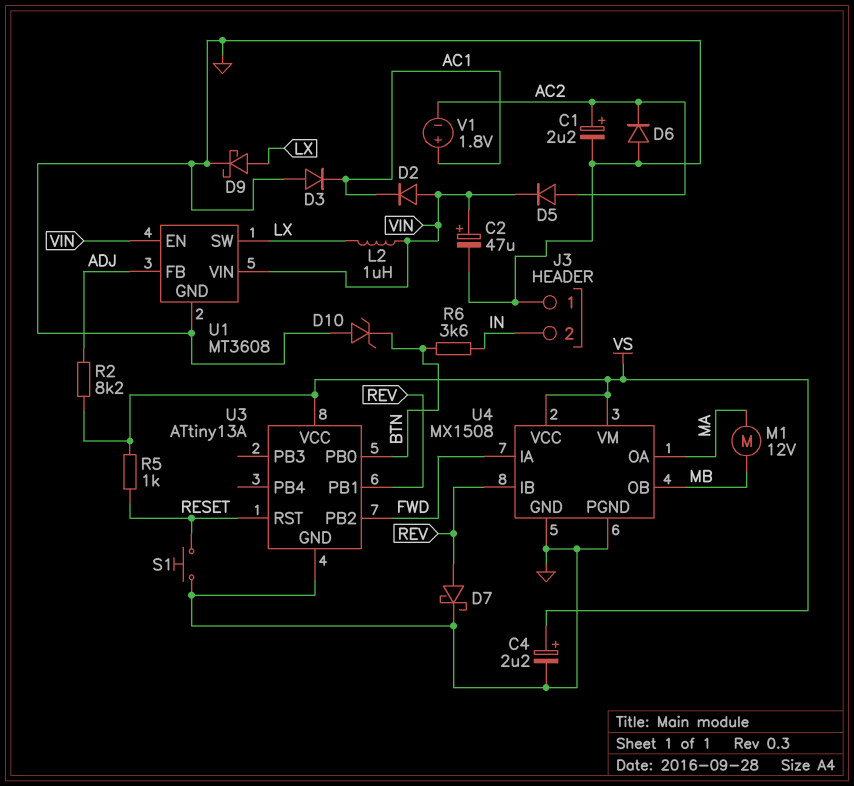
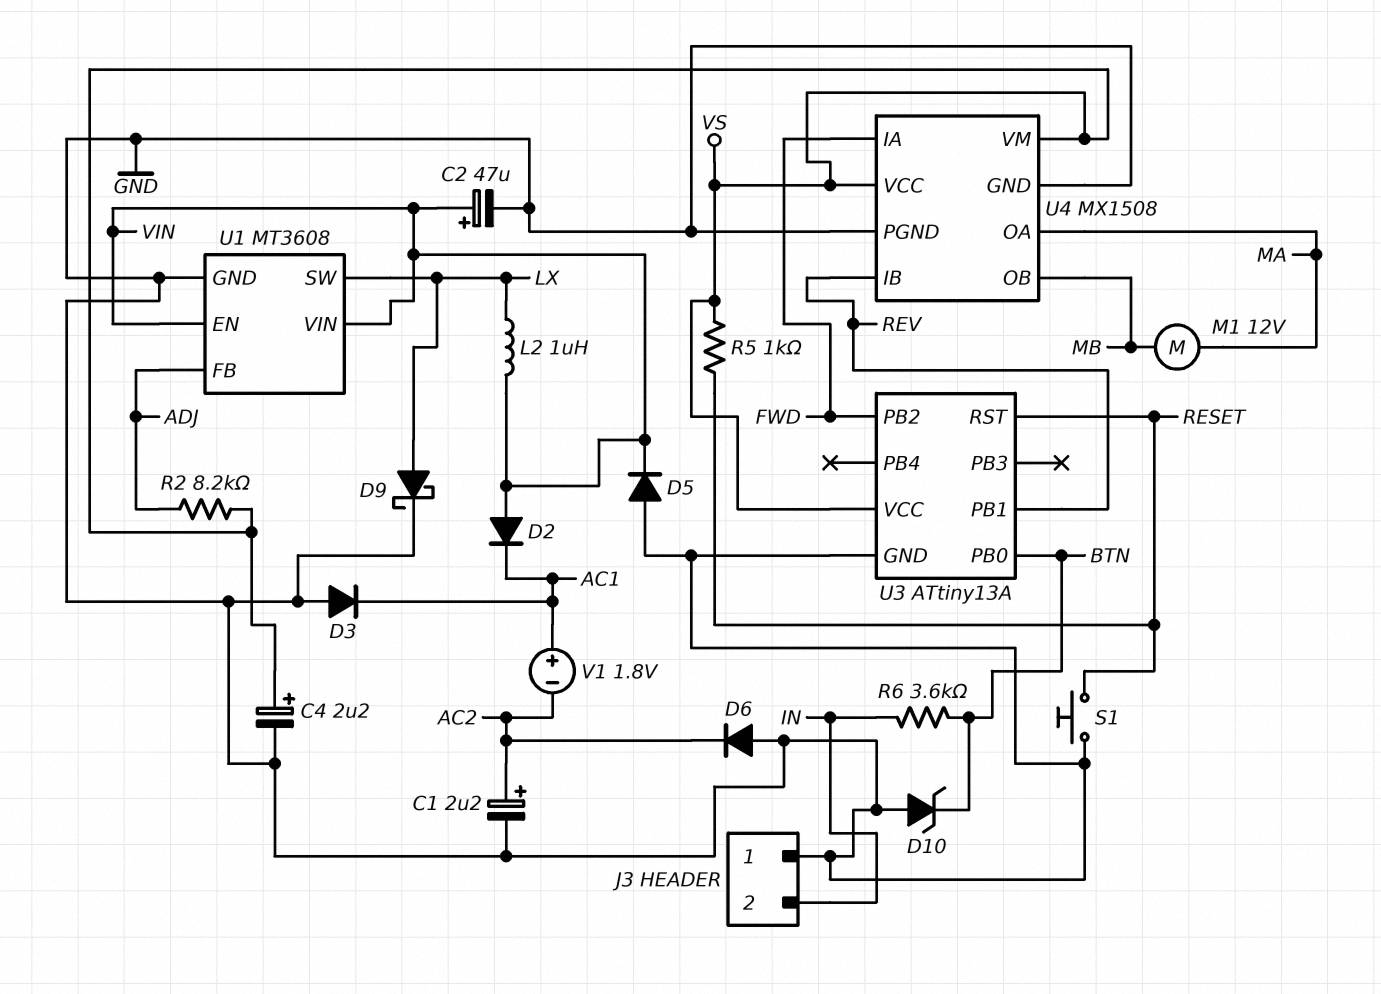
D5: diode (A AC2, K VIN) -> diode (A GND, K VIN)
D7: schottky (A REV, K GND) -> none

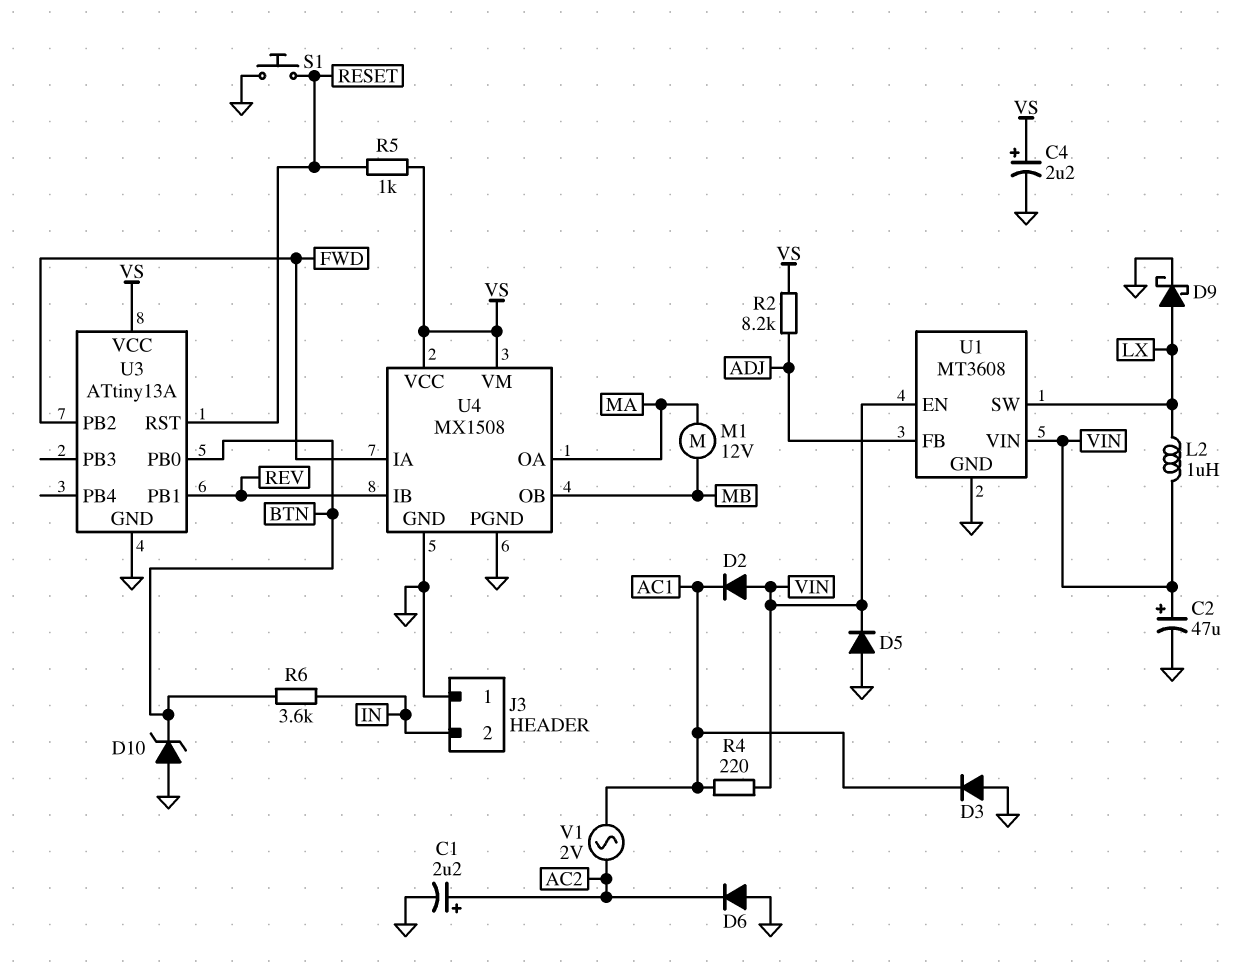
R4: none -> 220 (AC1, VIN)
V1: 1.8V (plus AC1, minus AC2) -> AC 2V (AC1, AC2)

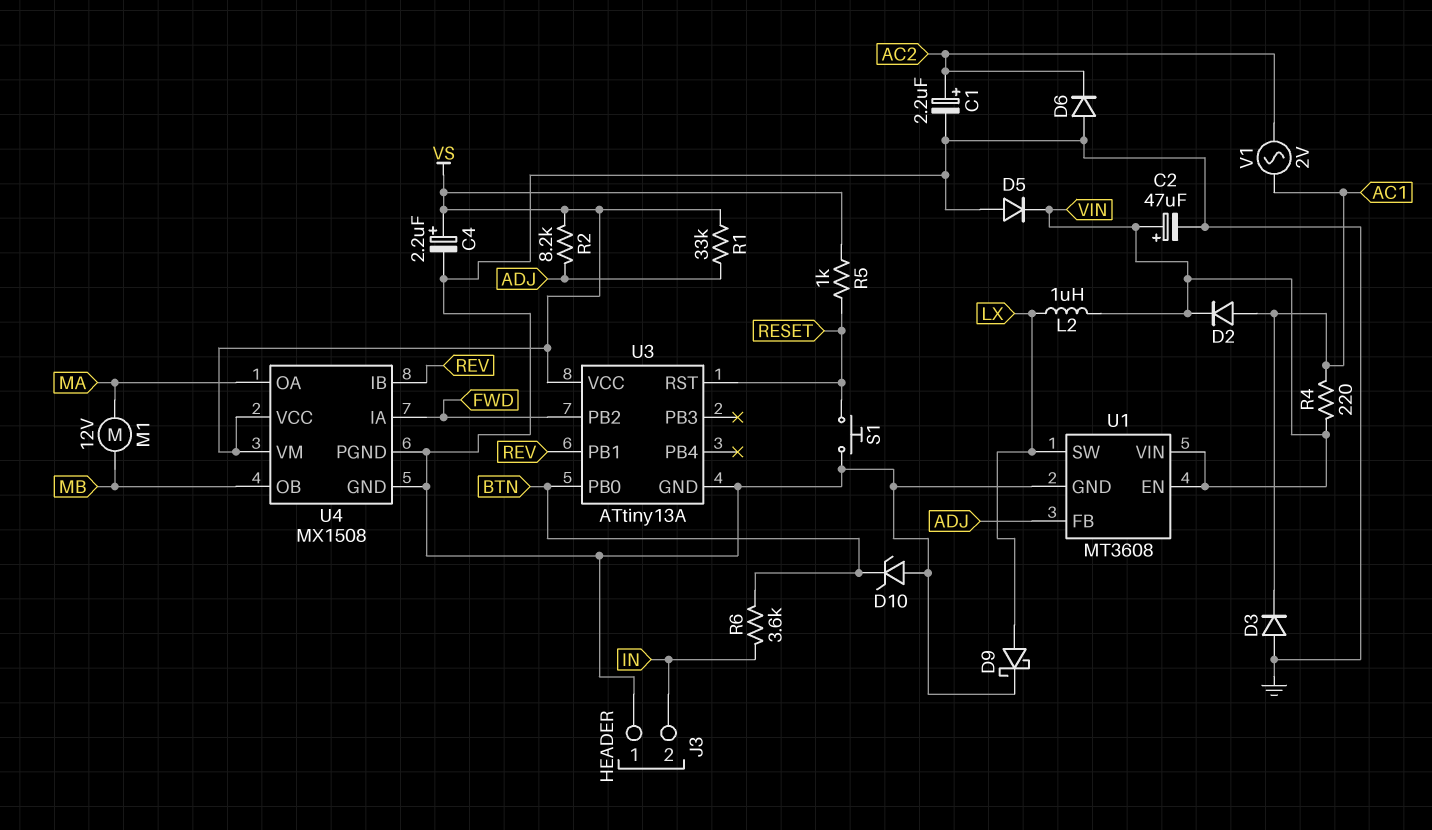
D2: diode (A VIN, K AC1) -> diode (A AC1, K VIN)
R1: none -> 33k (ADJ, VS)

